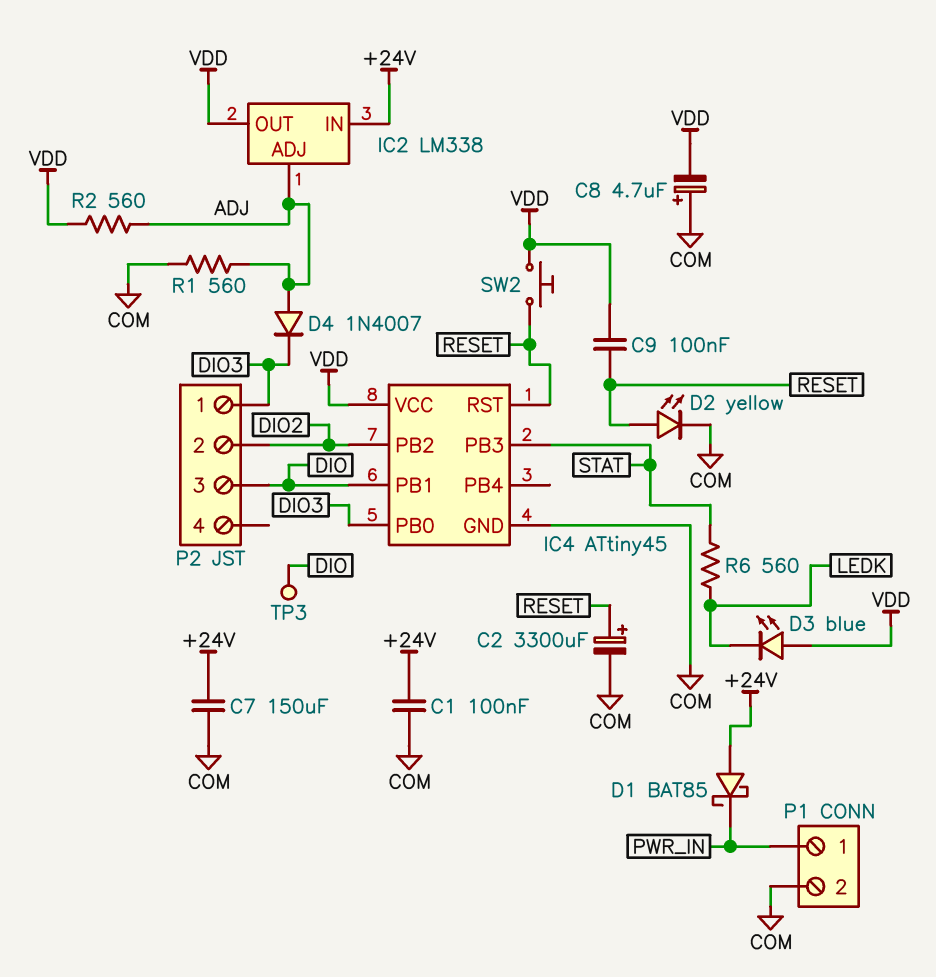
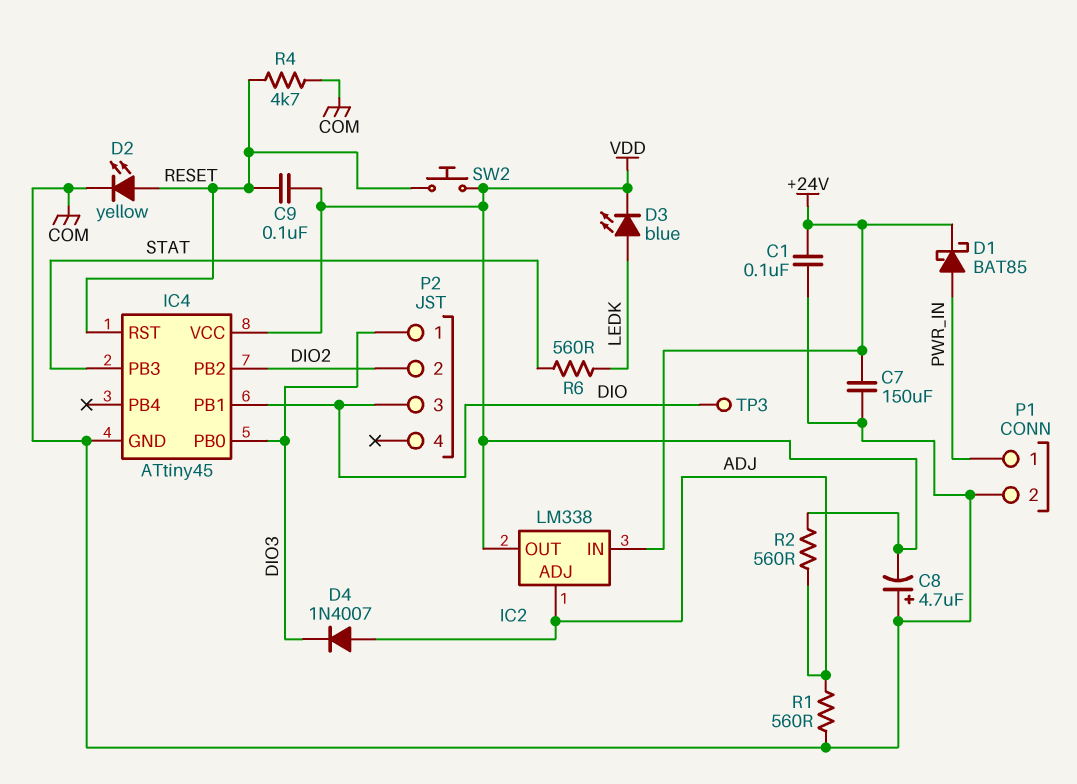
C2: 3300uF (plus RESET, minus COM) -> none
D1: schottky BAT85 (A +24V, K PWR_IN) -> schottky BAT85 (A PWR_IN, K +24V)
D3: LED blue (A VDD, K LEDK) -> LED blue (A LEDK, K VDD)
R4: none -> 4.7k (COM, RESET)

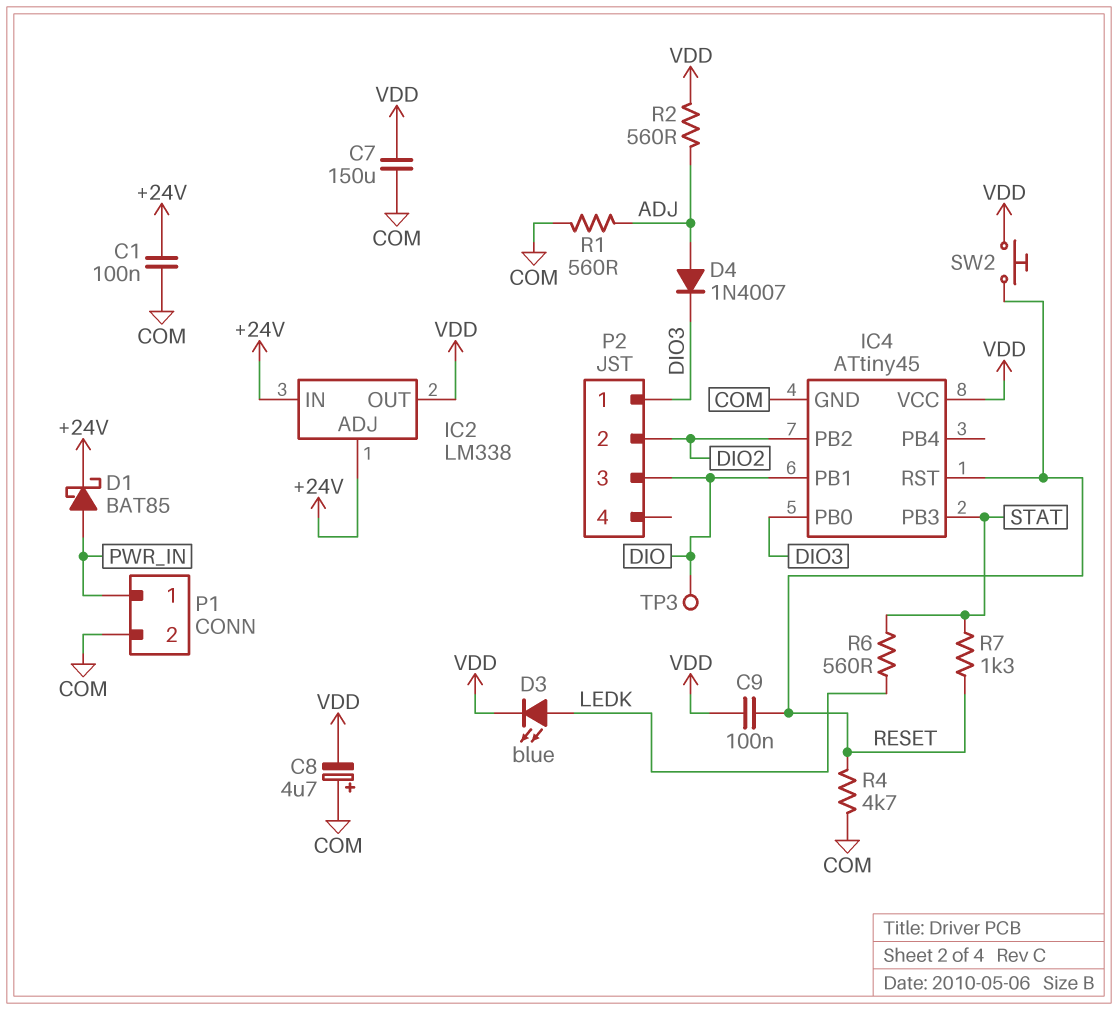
C7: 150uF (+24V, COM) -> 150uF (COM, VDD)
D2: LED yellow (A RESET, K COM) -> none
IC2 pin ADJ: ADJ -> +24V
R7: none -> 1.3k (RESET, STAT)

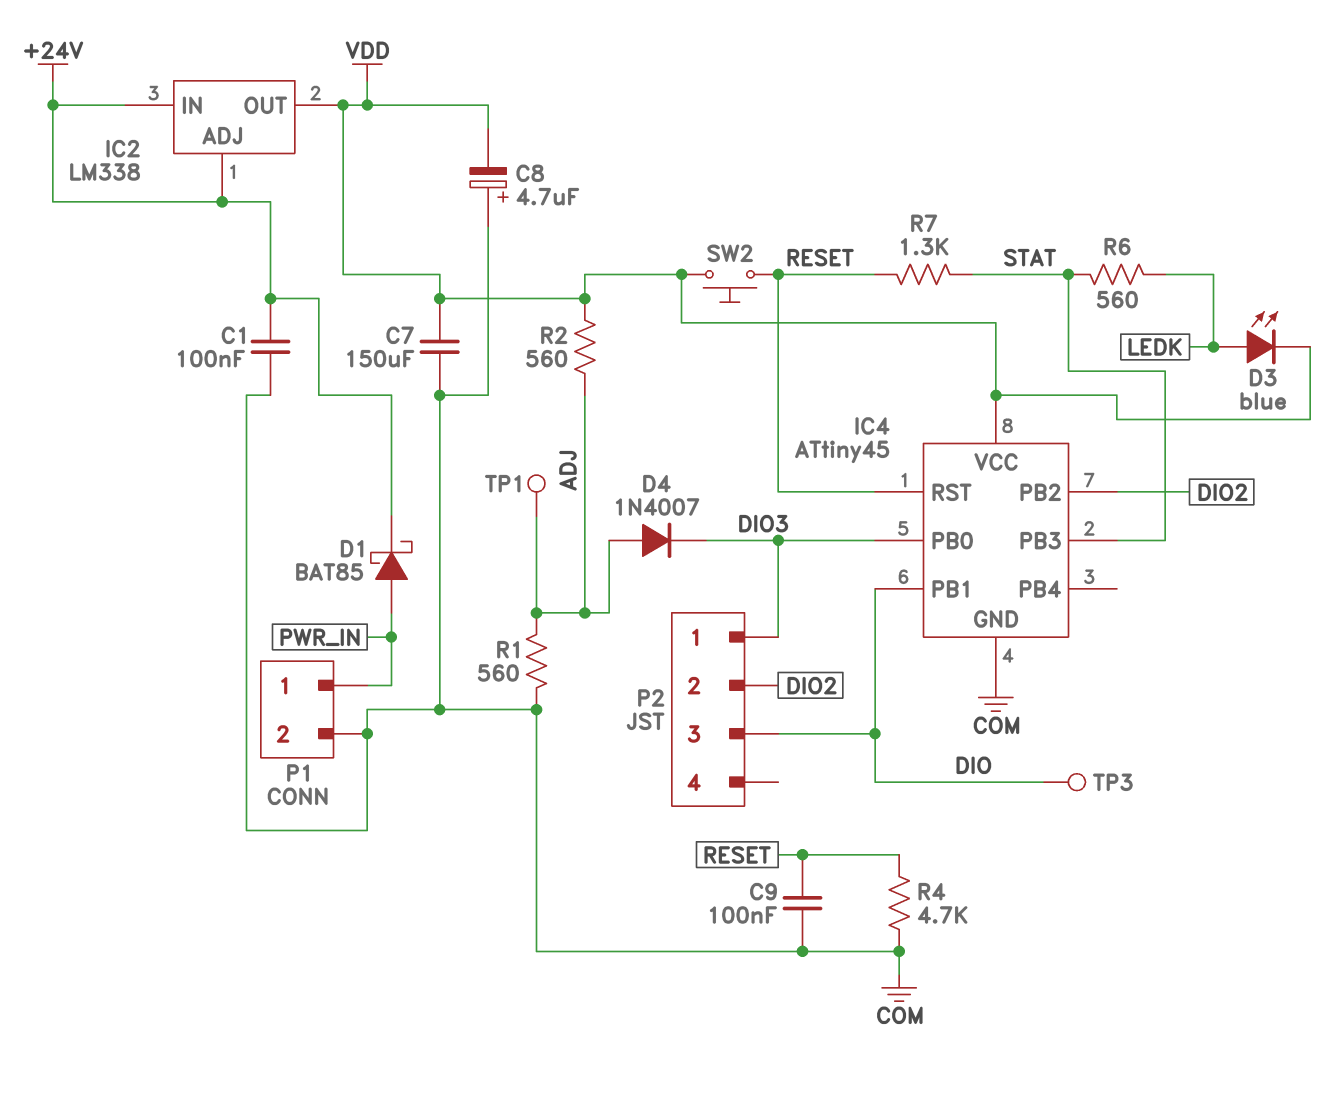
C9: 100nF (RESET, VDD) -> 100nF (COM, RESET)
TP1: none -> test point (ADJ)

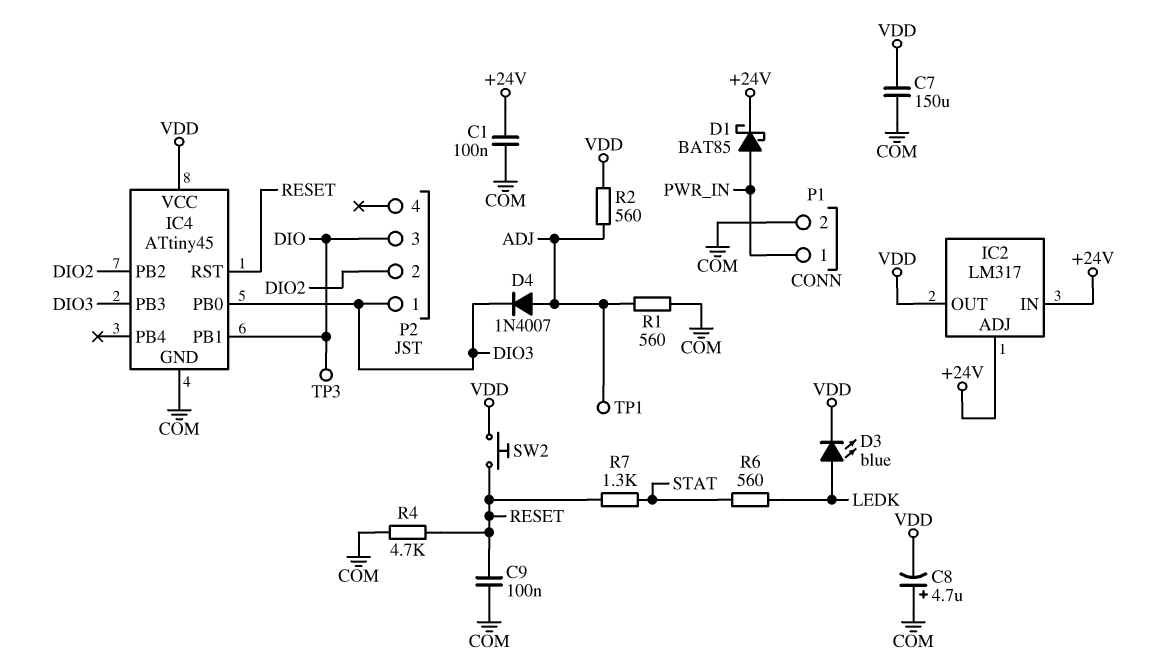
IC2: LM338 -> LM317
IC4 pin PB3: STAT -> DIO3

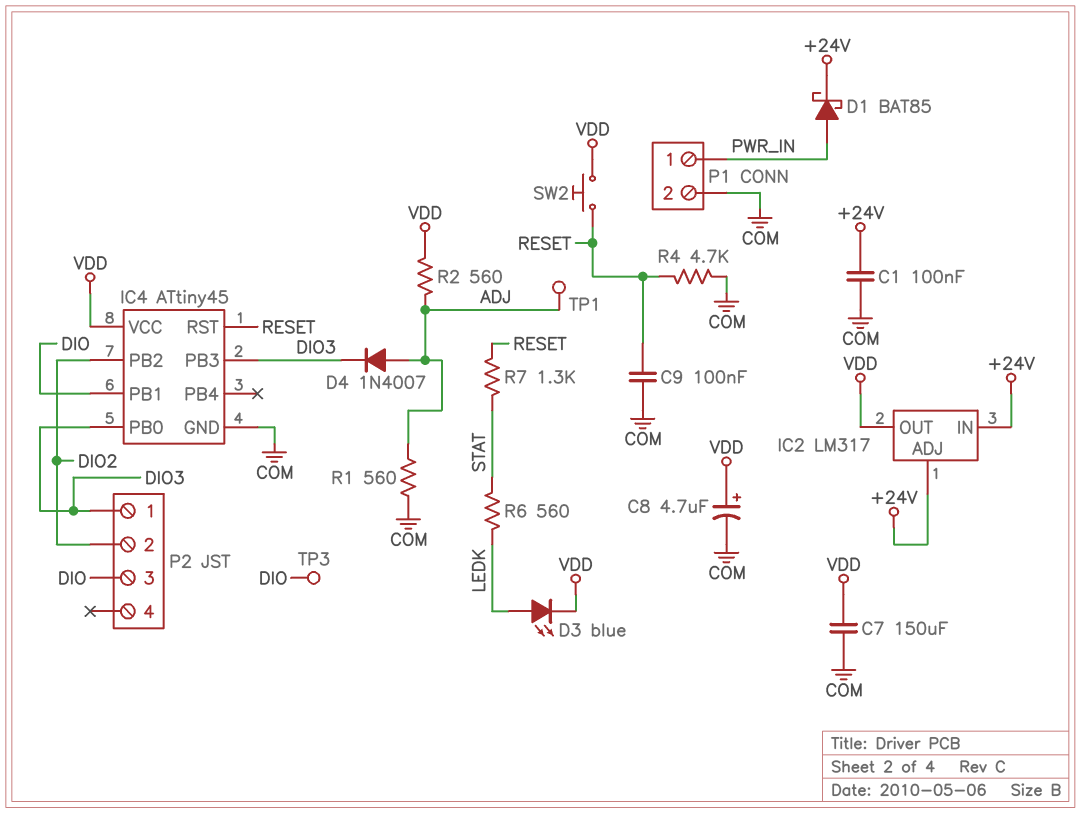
C8: 4.7uF (plus COM, minus VDD) -> 4.7uF (plus VDD, minus COM)

